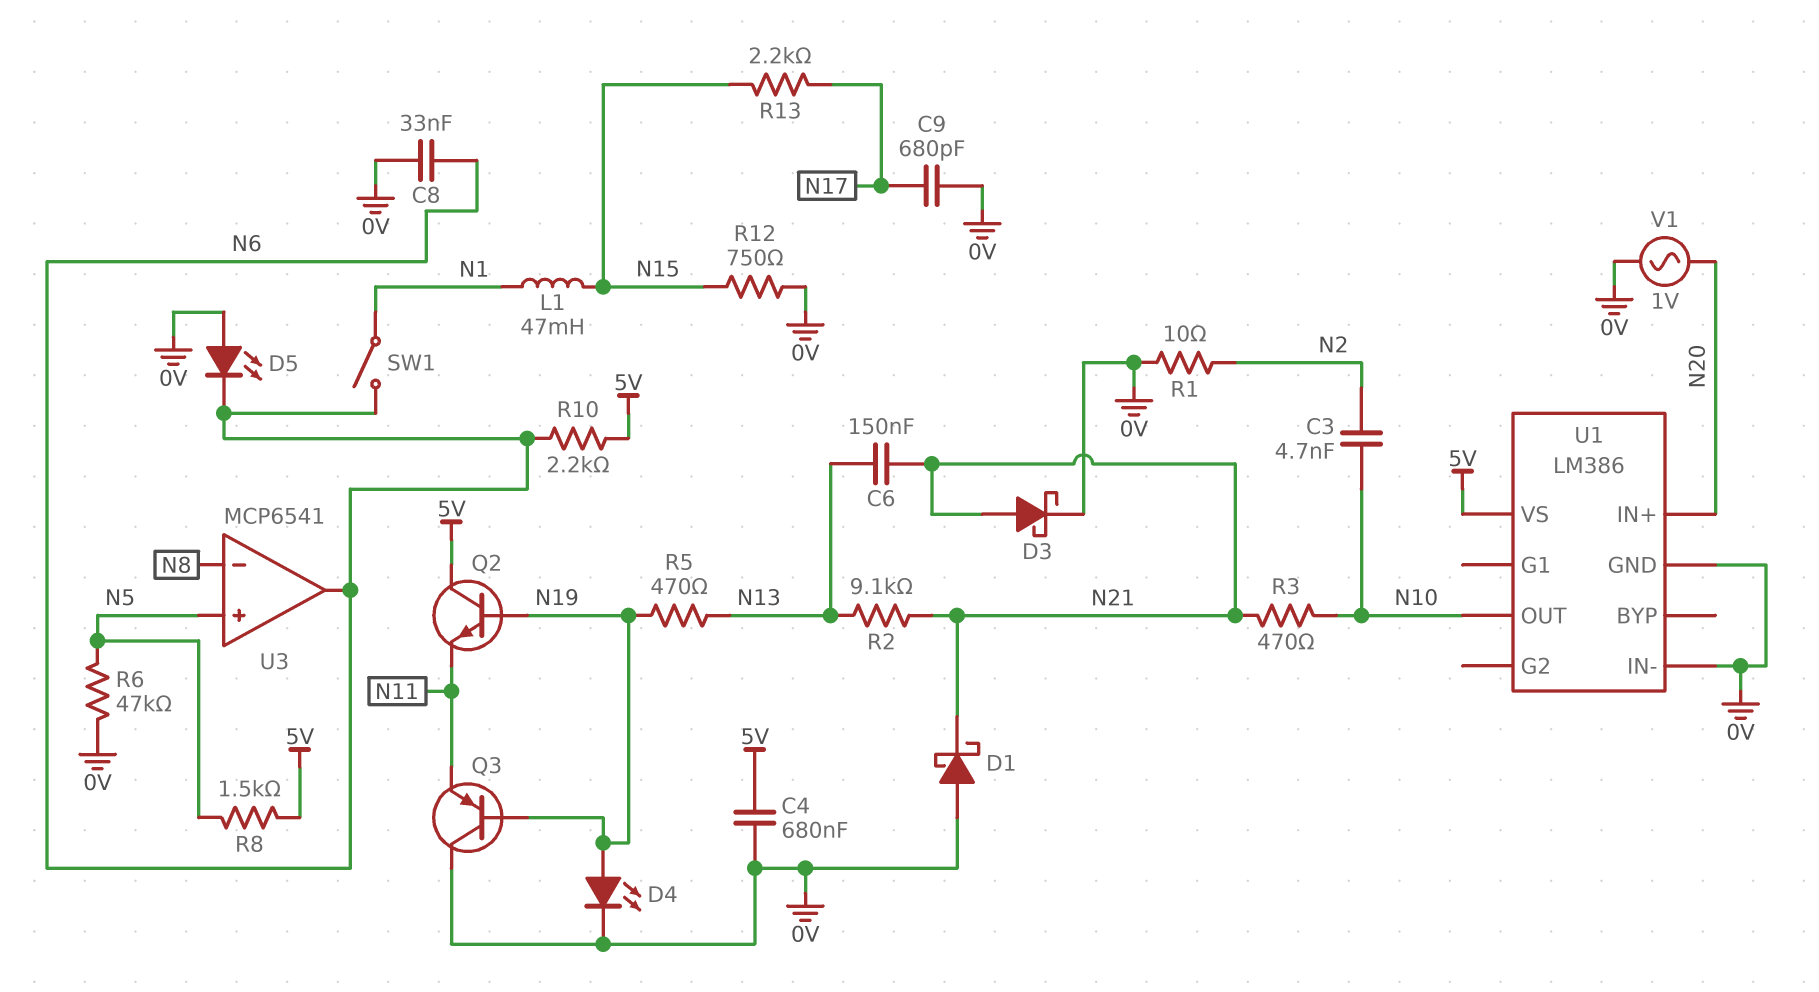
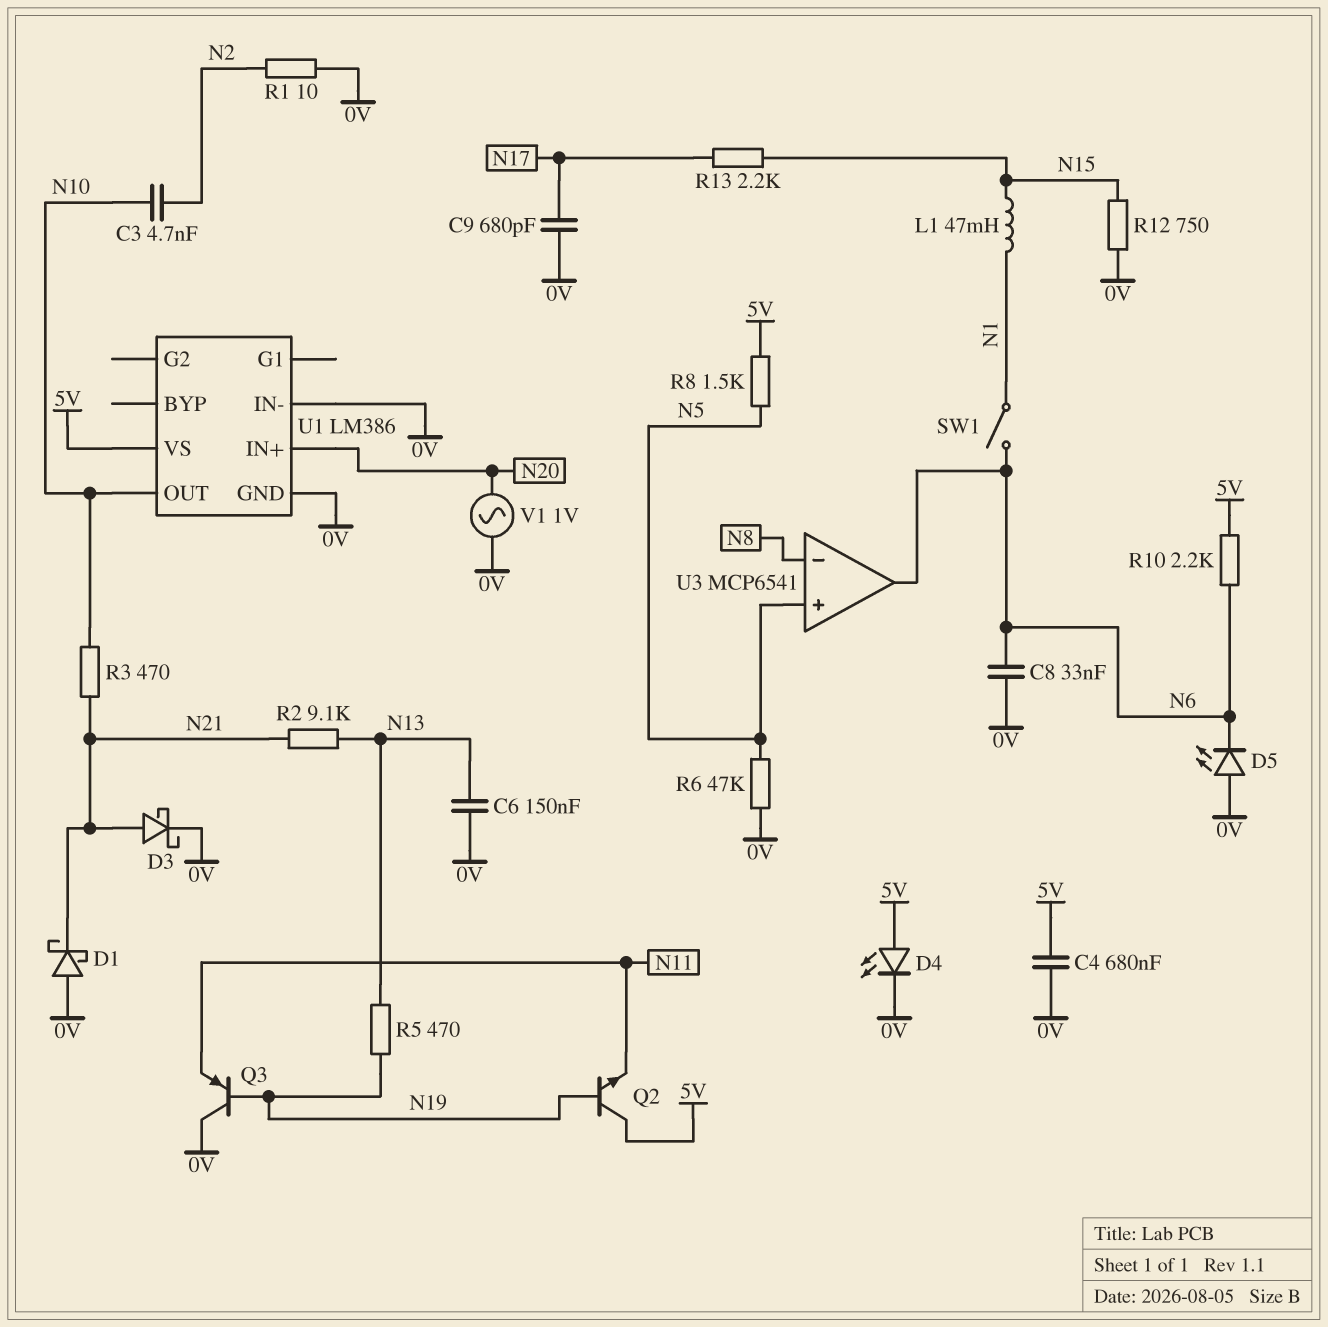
C6: 150nF (N13, N21) -> 150nF (0V, N13)
D4: LED (A N19, K 0V) -> LED (A 5V, K 0V)

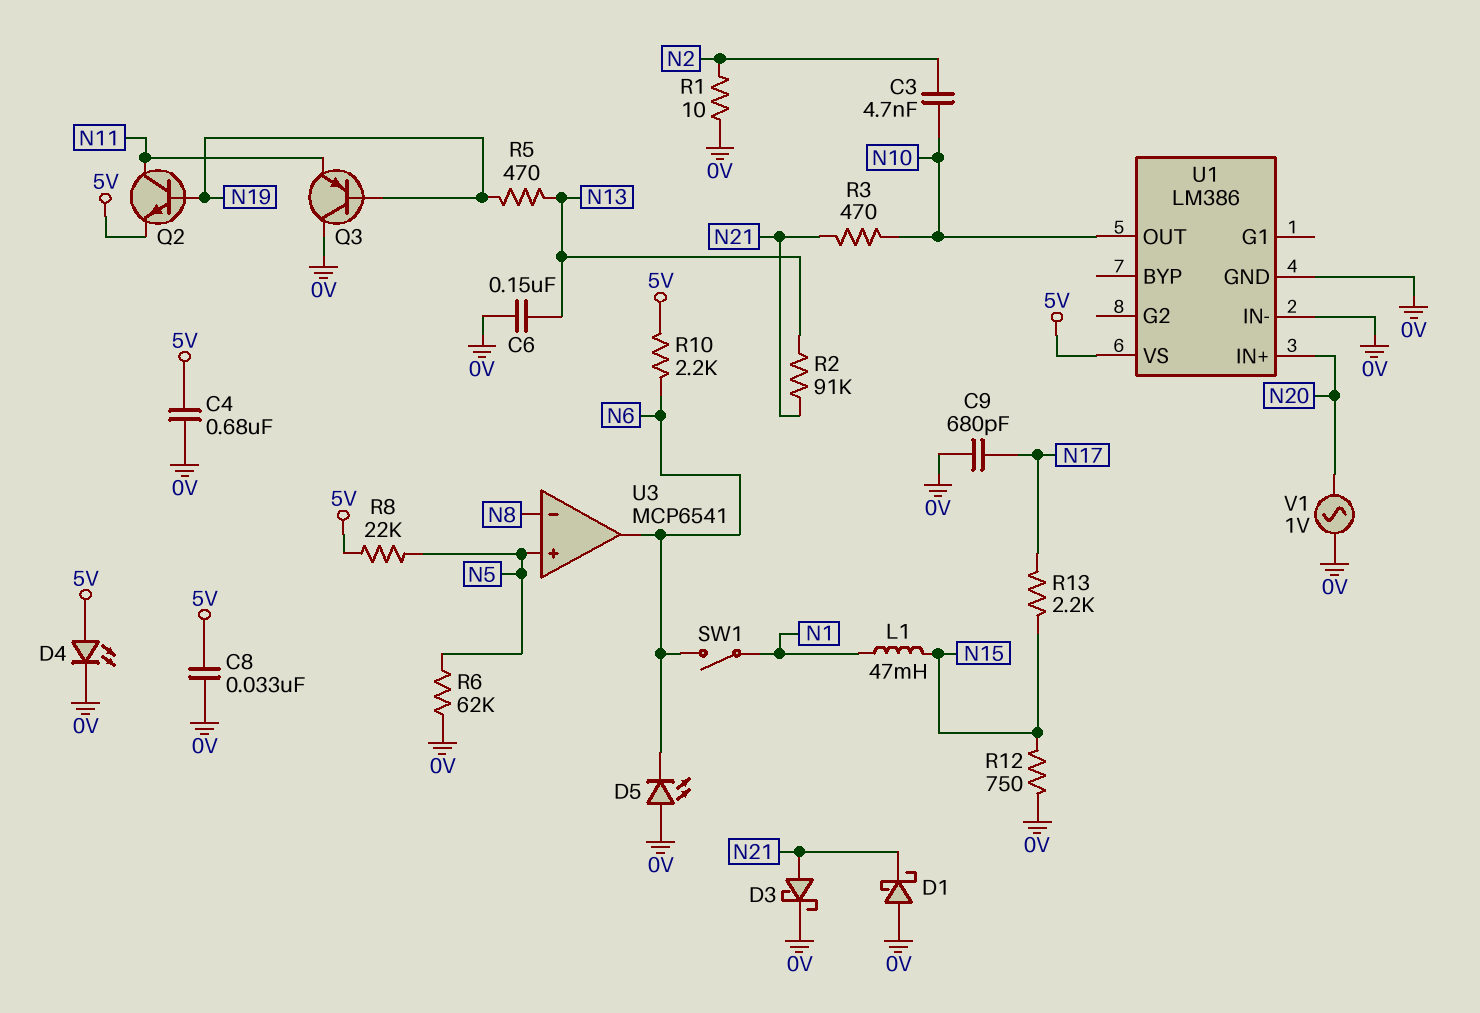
C8: 33nF (0V, N6) -> 33nF (0V, 5V)
Q2: NPN (B N19, C 5V, E N11) -> NPN (B N19, C N11, E 5V)
R2: 9.1k (N13, N21) -> 91k (N13, N21)
R6: 47k (0V, N5) -> 62k (0V, N5)
R8: 1.5k (5V, N5) -> 22k (5V, N5)

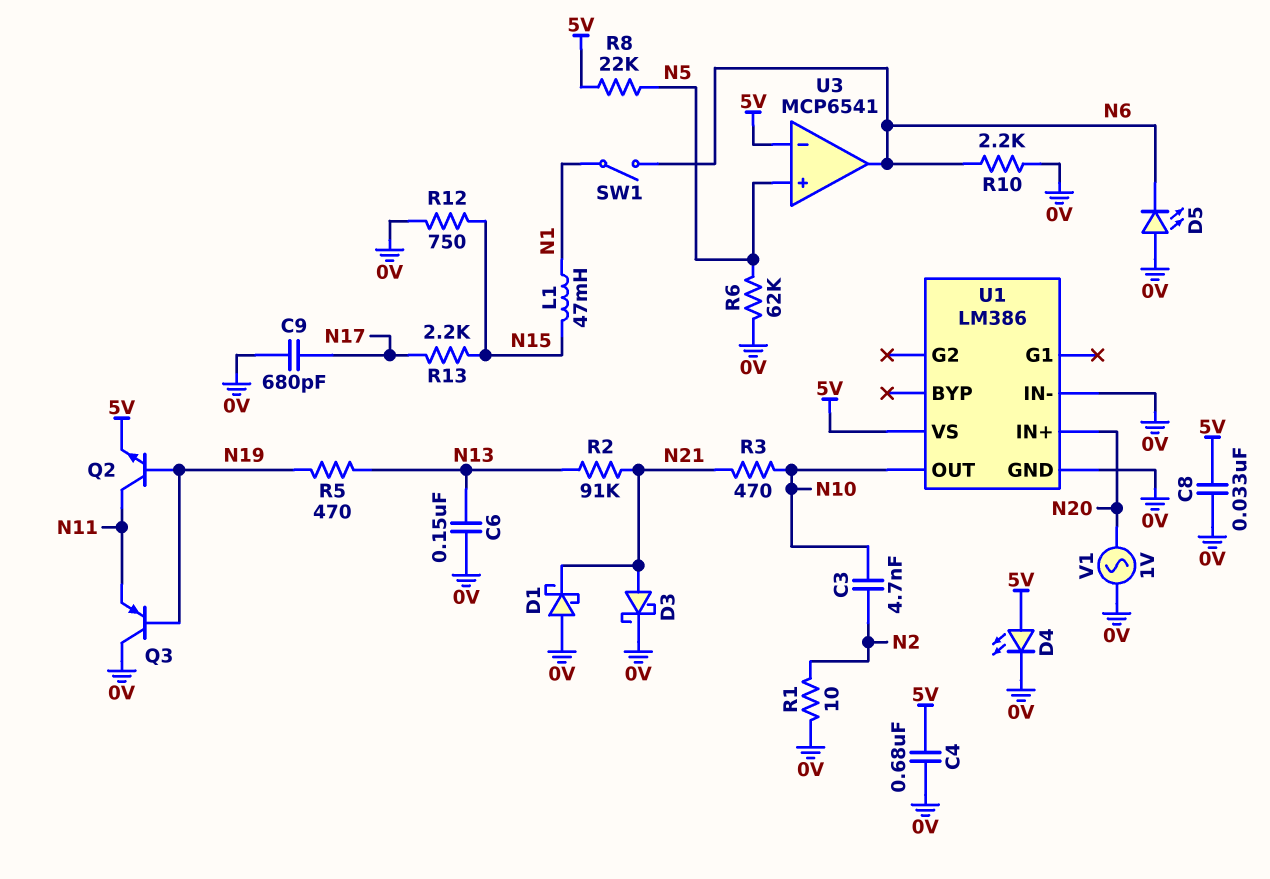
R10: 2.2k (5V, N6) -> 2.2k (0V, N6)
U3 pin in-: N8 -> 5V

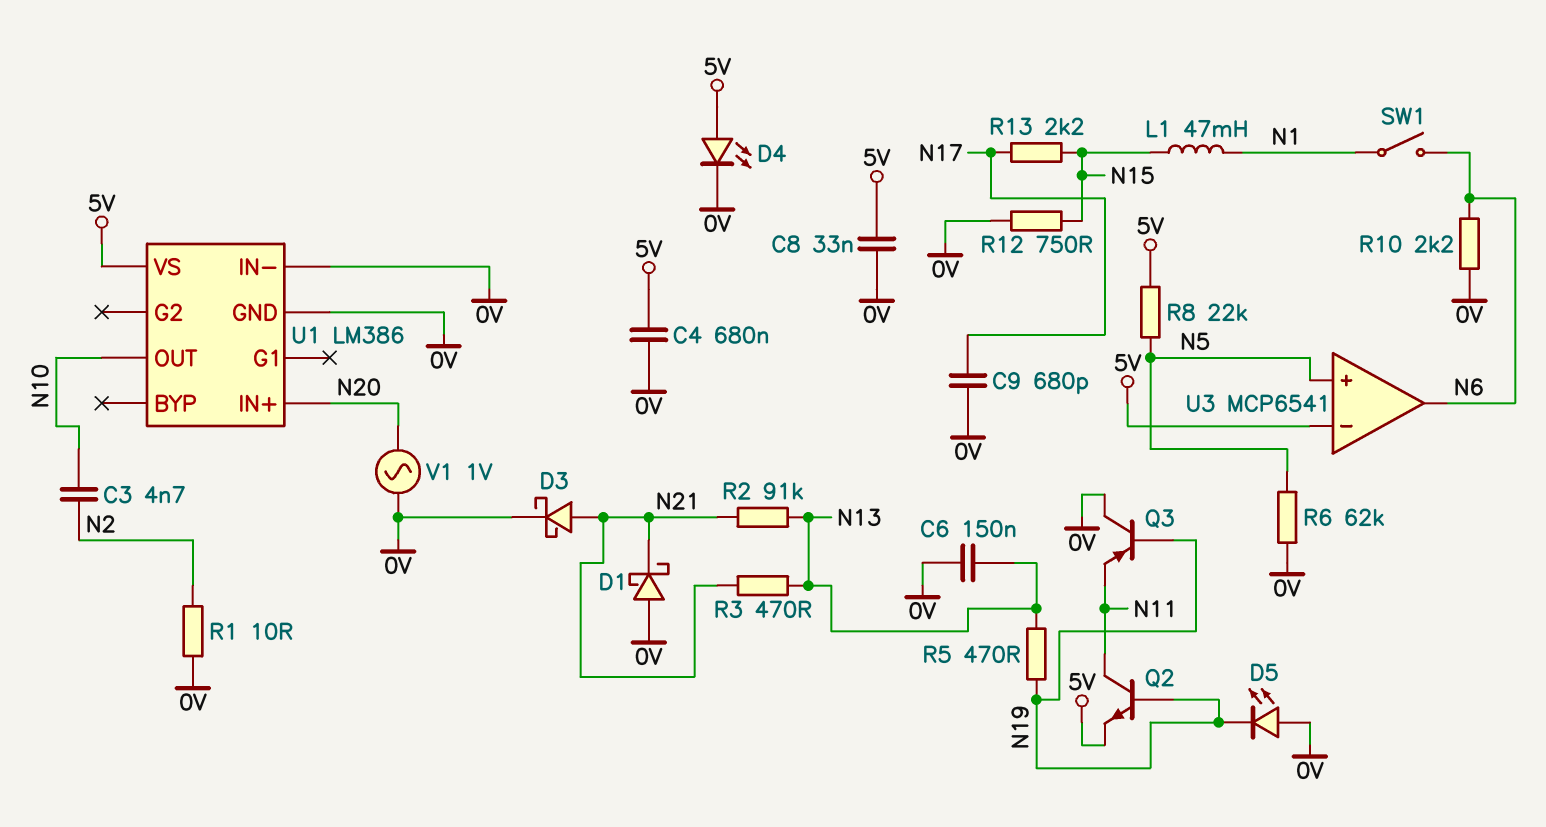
D5: LED (A 0V, K N6) -> LED (A 0V, K N19)
R3: 470 (N10, N21) -> 470 (N13, N21)

